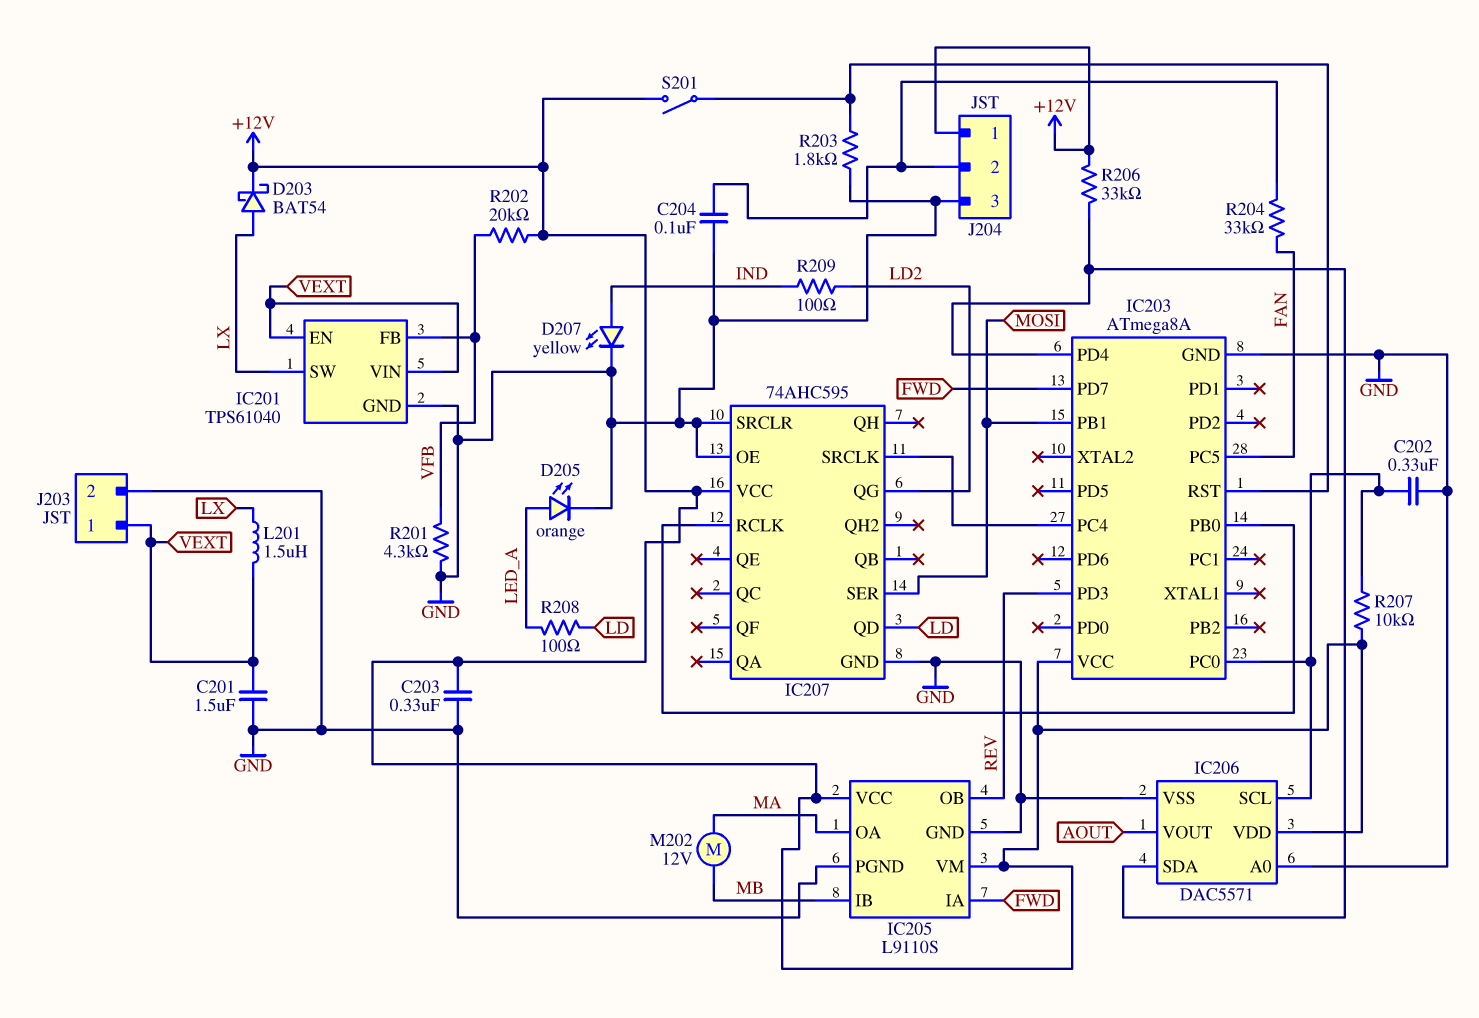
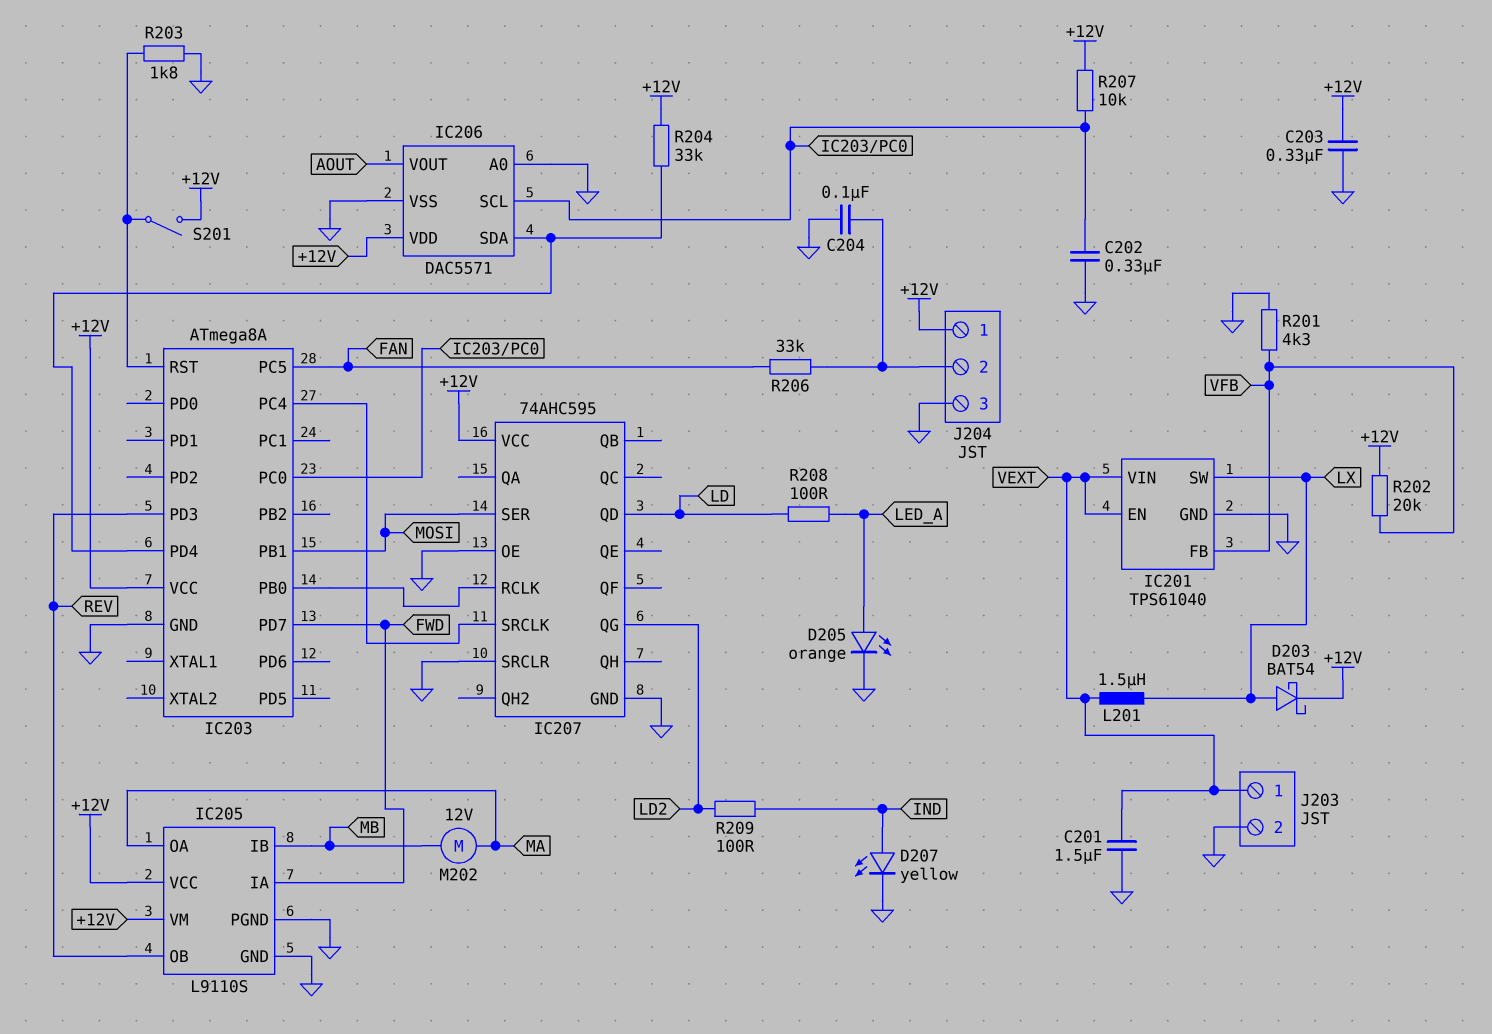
R204: 33k (FAN, J204/2) -> 33k (+12V, IC203/PD4)
R206: 33k (+12V, IC203/PD4) -> 33k (FAN, J204/2)

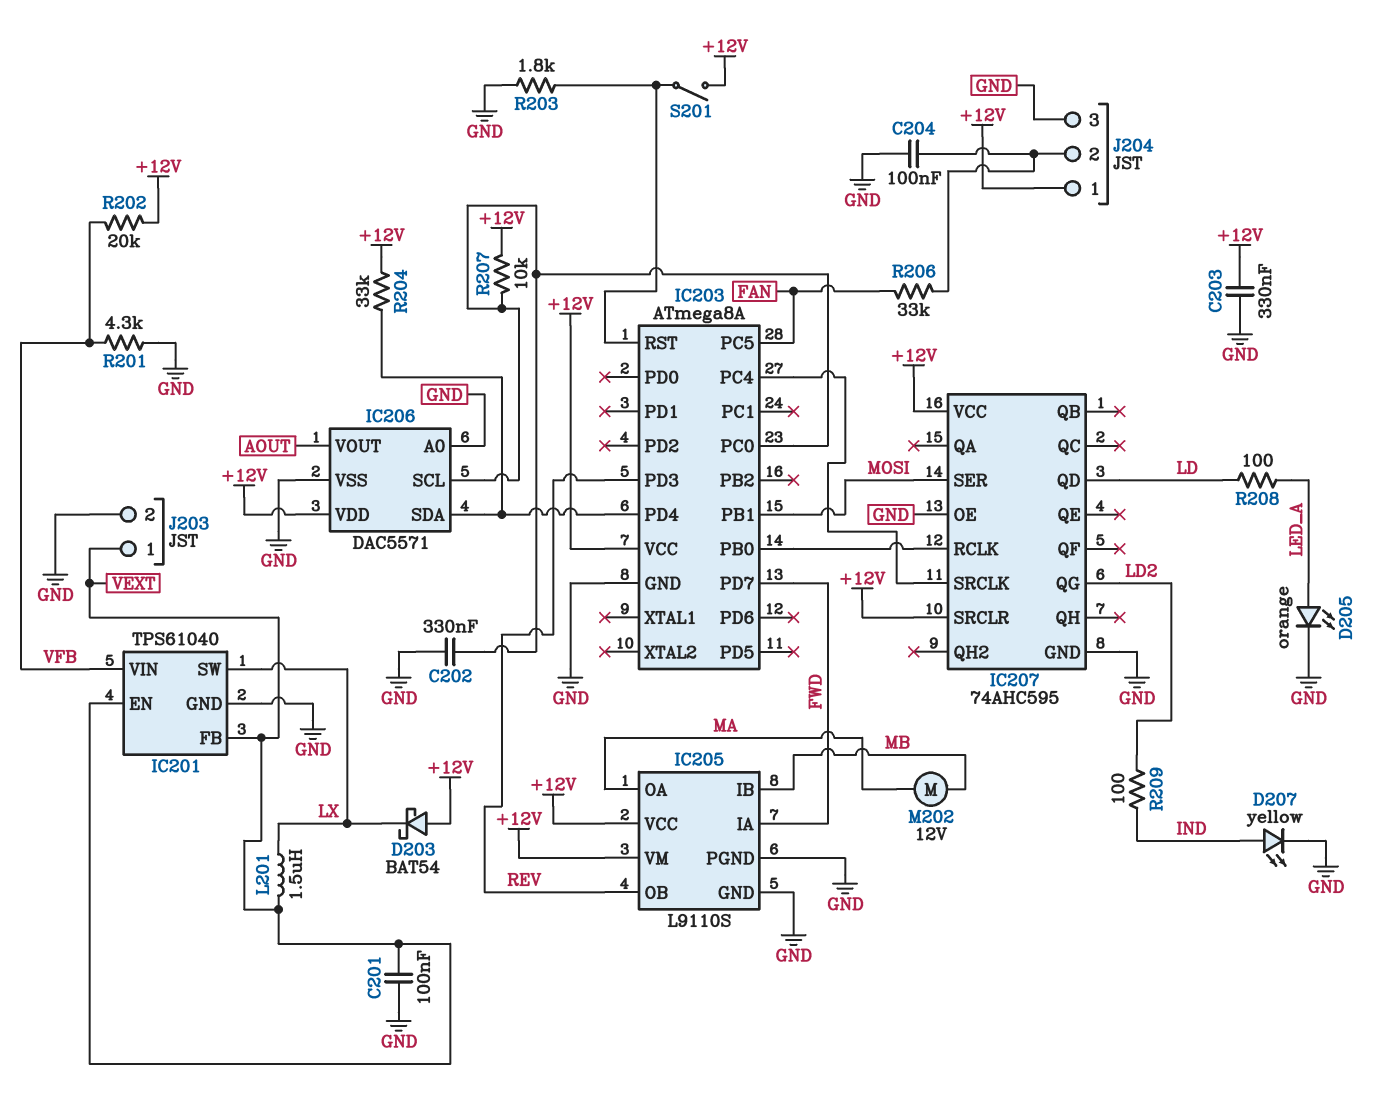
C201: 1.5uF (GND, VEXT) -> 100nF (GND, VEXT)
D203: schottky BAT54 (A LX, K +12V) -> schottky BAT54 (A +12V, K LX)
IC201 pin FB: VFB -> VEXT
IC201 pin VIN: VEXT -> VFB
IC207 pin SRCLR: GND -> +12V

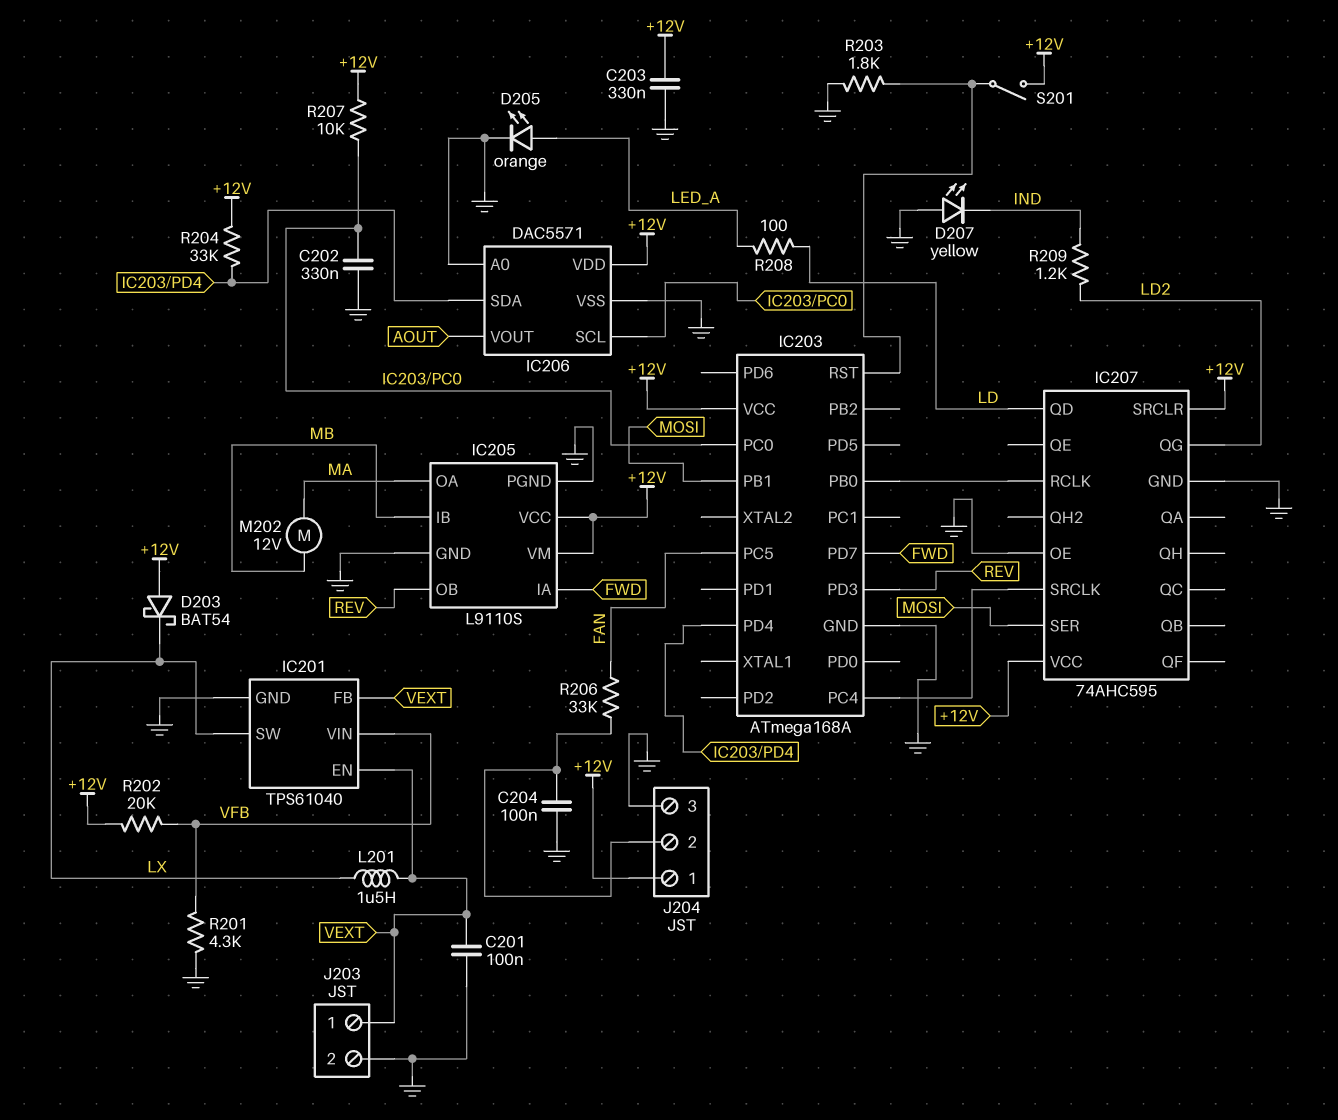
D207: LED yellow (A IND, K GND) -> LED yellow (A GND, K IND)
IC203: ATmega8A -> ATmega168A
R209: 100 (IND, LD2) -> 1.2k (IND, LD2)

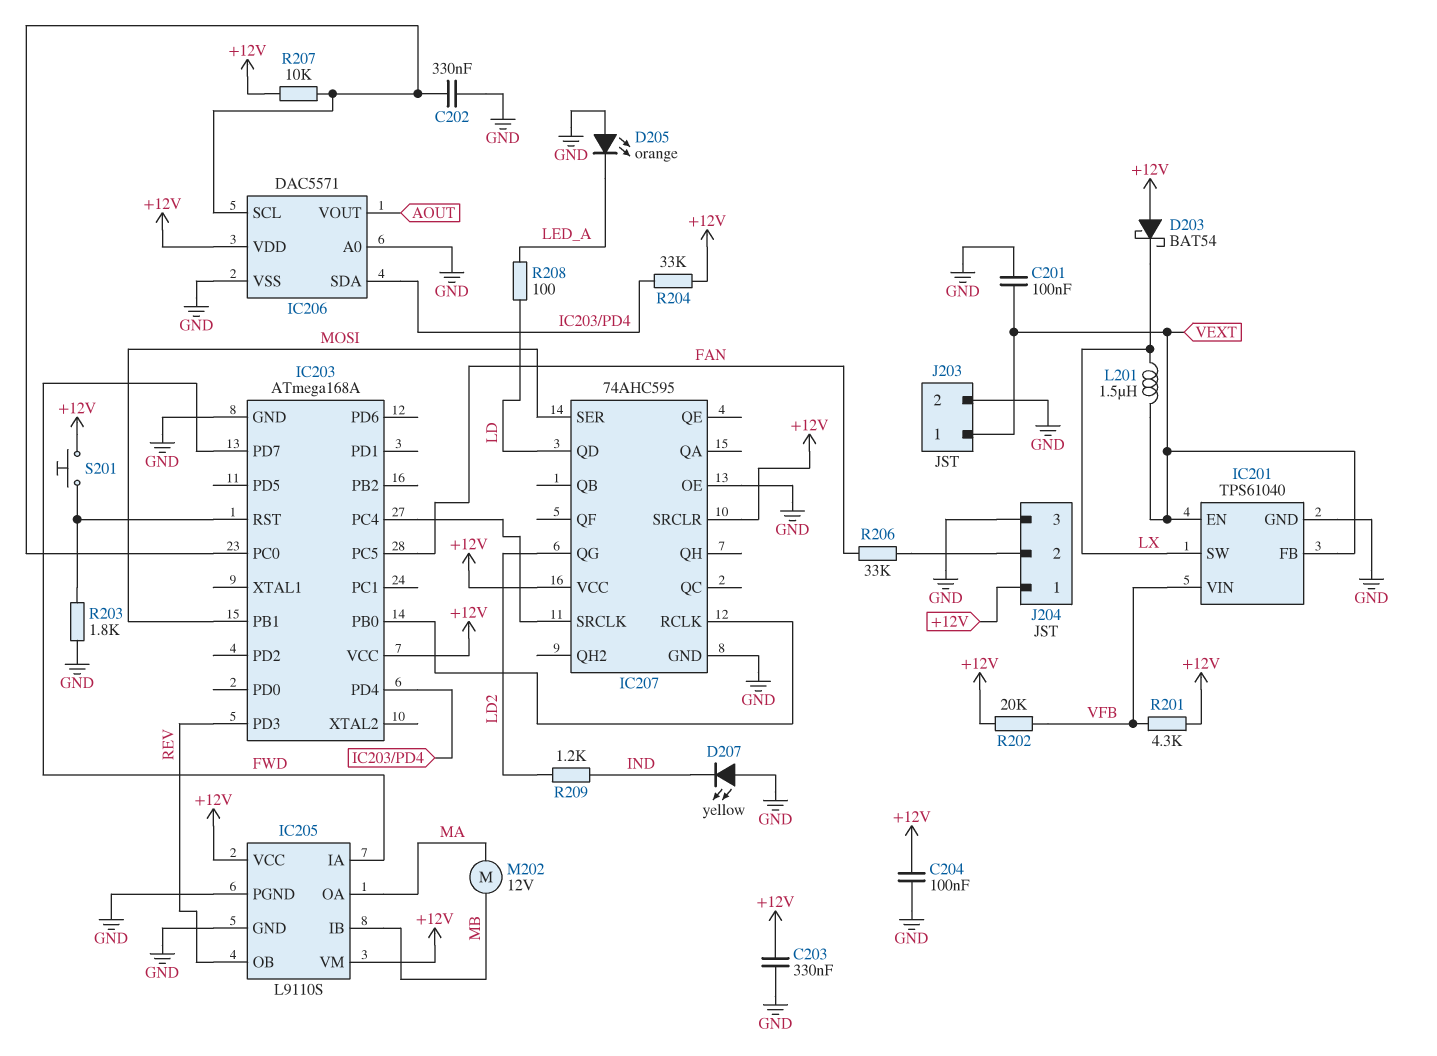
C204: 100nF (GND, J204/2) -> 100nF (+12V, GND)
D205: LED orange (A LED_A, K GND) -> LED orange (A GND, K LED_A)
R201: 4.3k (GND, VFB) -> 4.3k (+12V, VFB)
S201: switch (+12V, IC203/RST) -> button (+12V, IC203/RST)

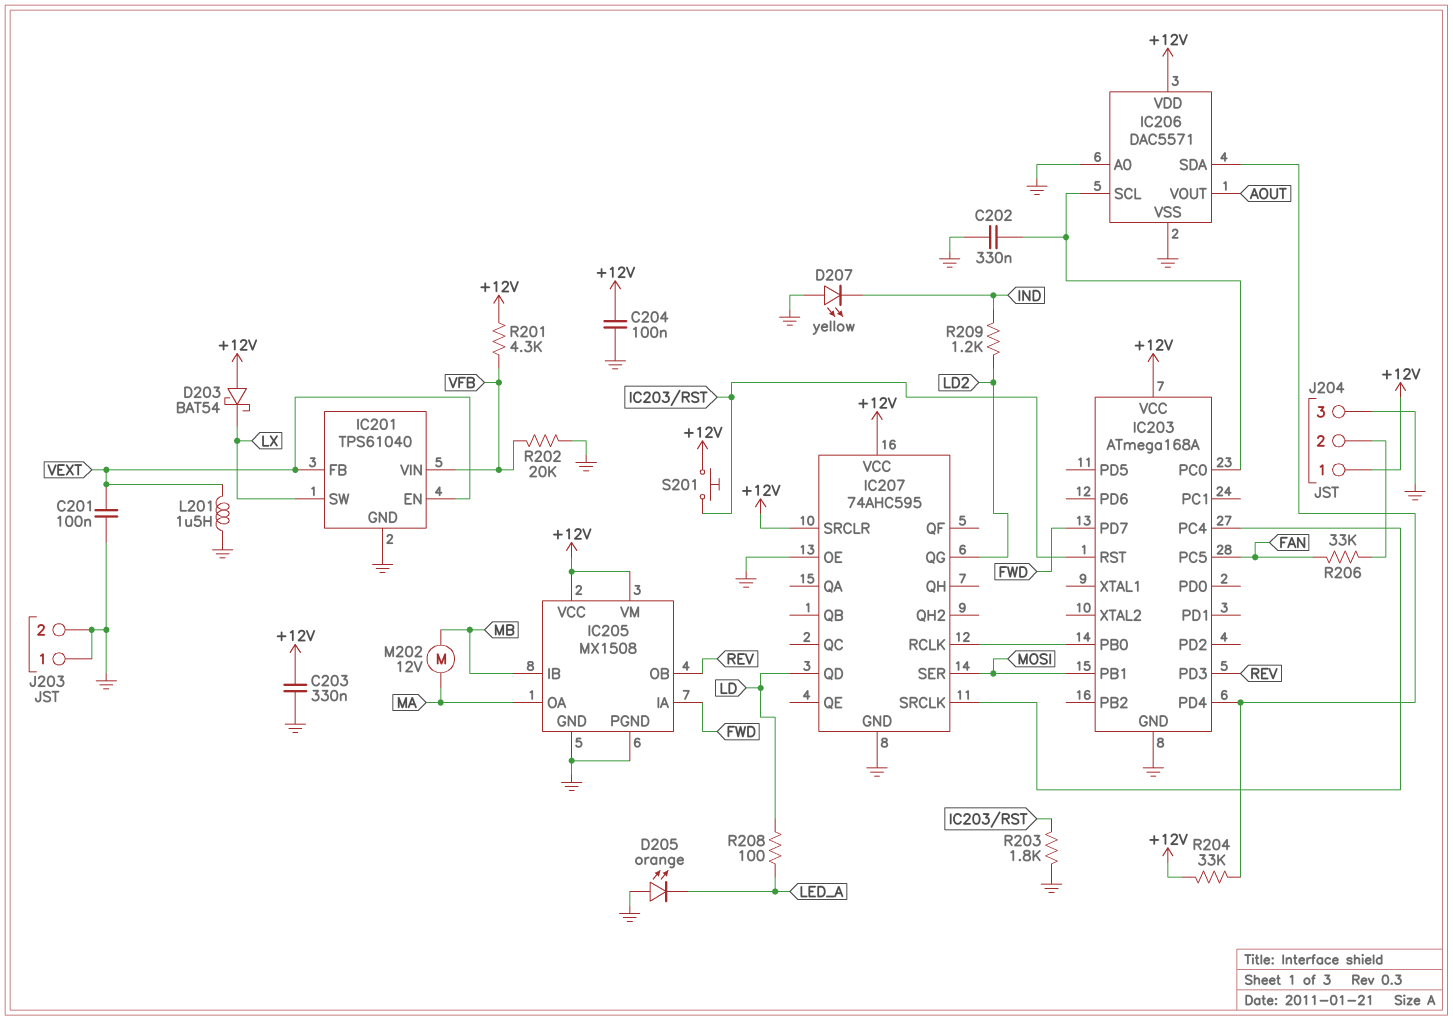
IC205: L9110S -> MX1508
J203 pin 1: VEXT -> GND
L201: 1.5uH (LX, VEXT) -> 1.5uH (GND, VEXT)
R202: 20k (+12V, VFB) -> 20k (GND, VFB)
R207: 10k (+12V, IC203/PC0) -> none

